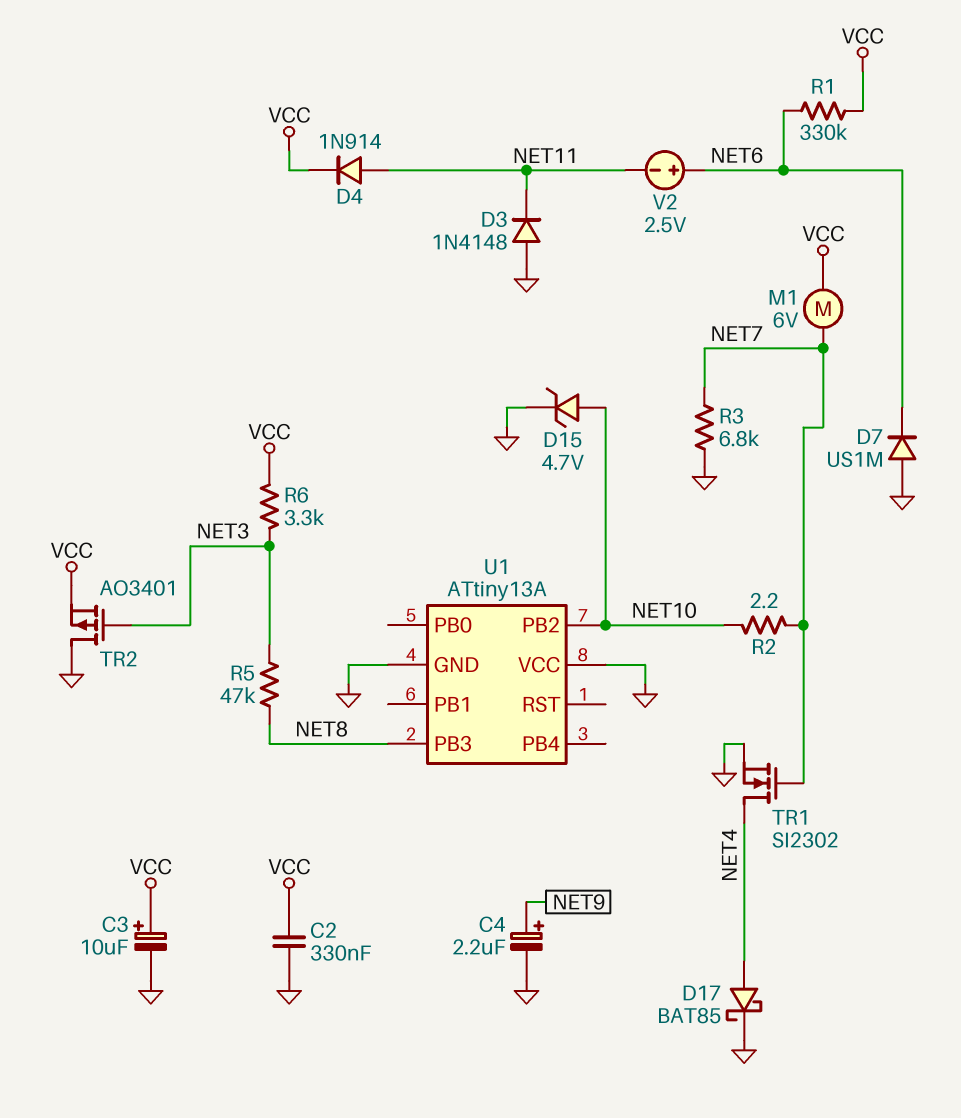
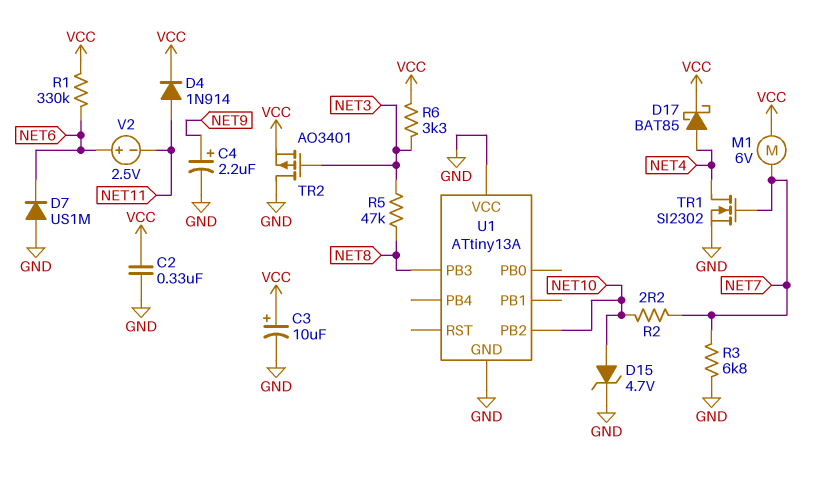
D3: diode 1N4148 (A GND, K NET11) -> none
D17: schottky BAT85 (A NET4, K GND) -> schottky BAT85 (A NET4, K VCC)

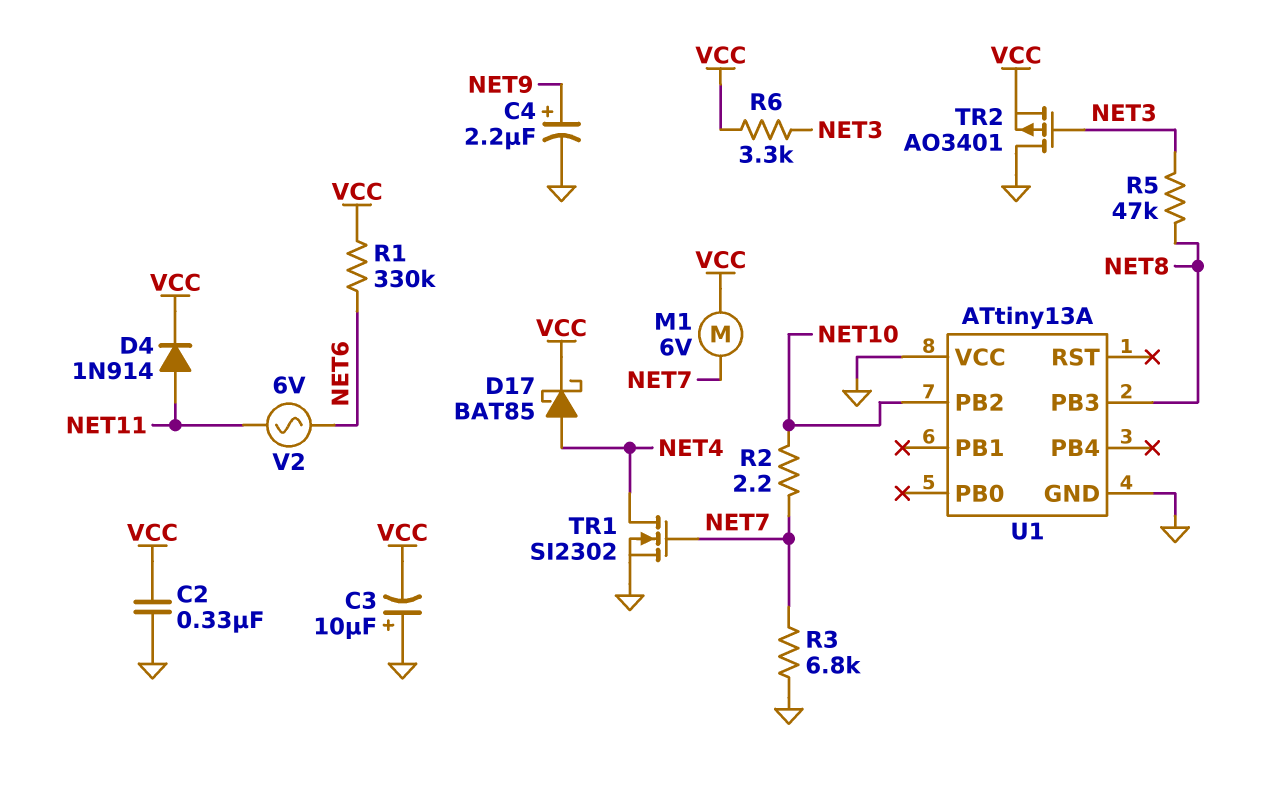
C3: 10uF (plus VCC, minus GND) -> 10uF (plus GND, minus VCC)
D7: diode US1M (A GND, K NET6) -> none
D15: zener 4.7V (A NET10, K GND) -> none
V2: 2.5V (plus NET6, minus NET11) -> AC 6V (NET6, NET11)

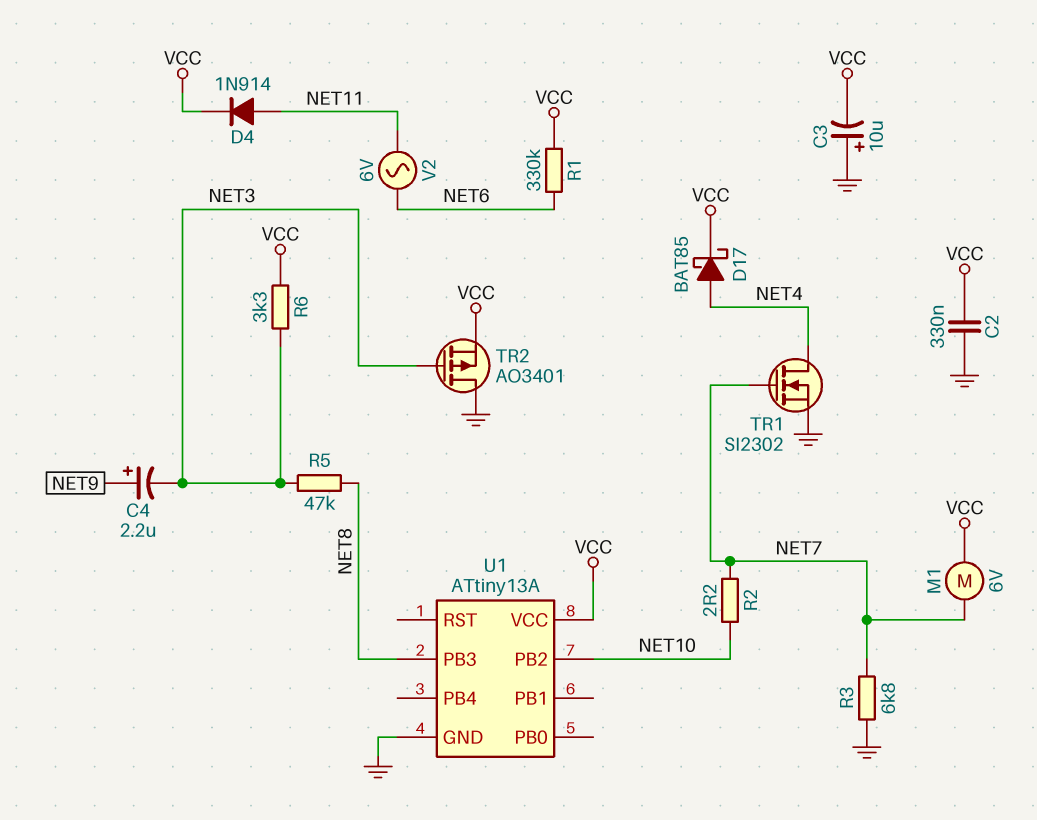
C4: 2.2uF (plus NET9, minus GND) -> 2.2uF (plus NET9, minus NET3)
U1 pin VCC: GND -> VCC

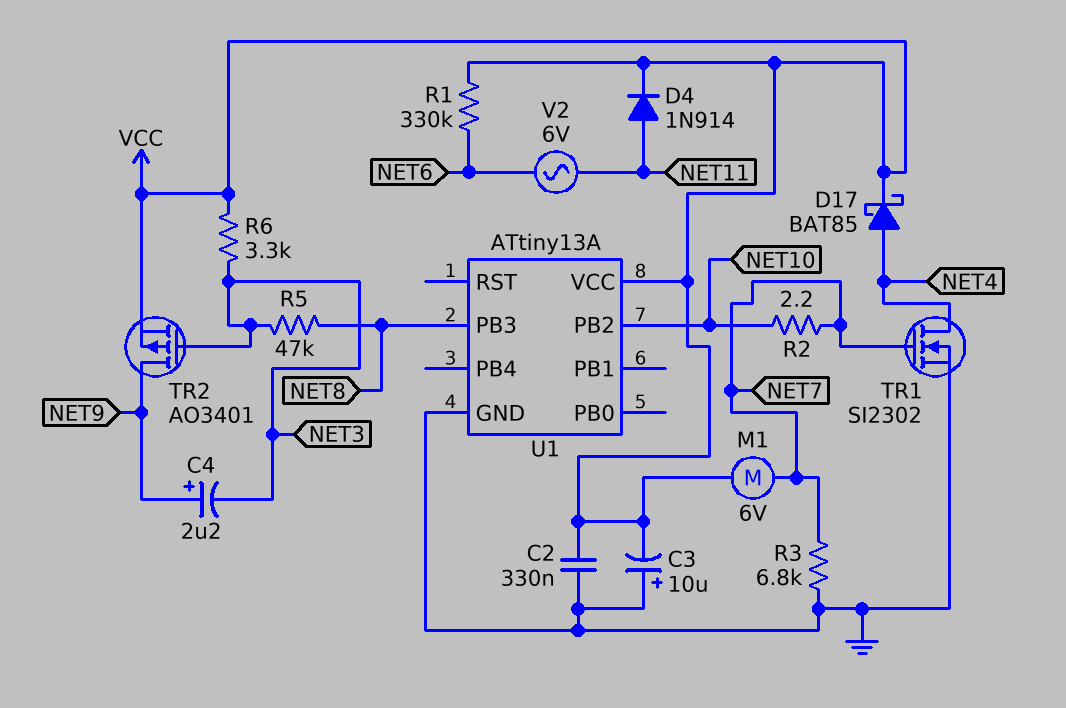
TR2: PMOS AO3401 (G NET3, D GND, S VCC) -> PMOS AO3401 (G NET3, D NET9, S VCC)

